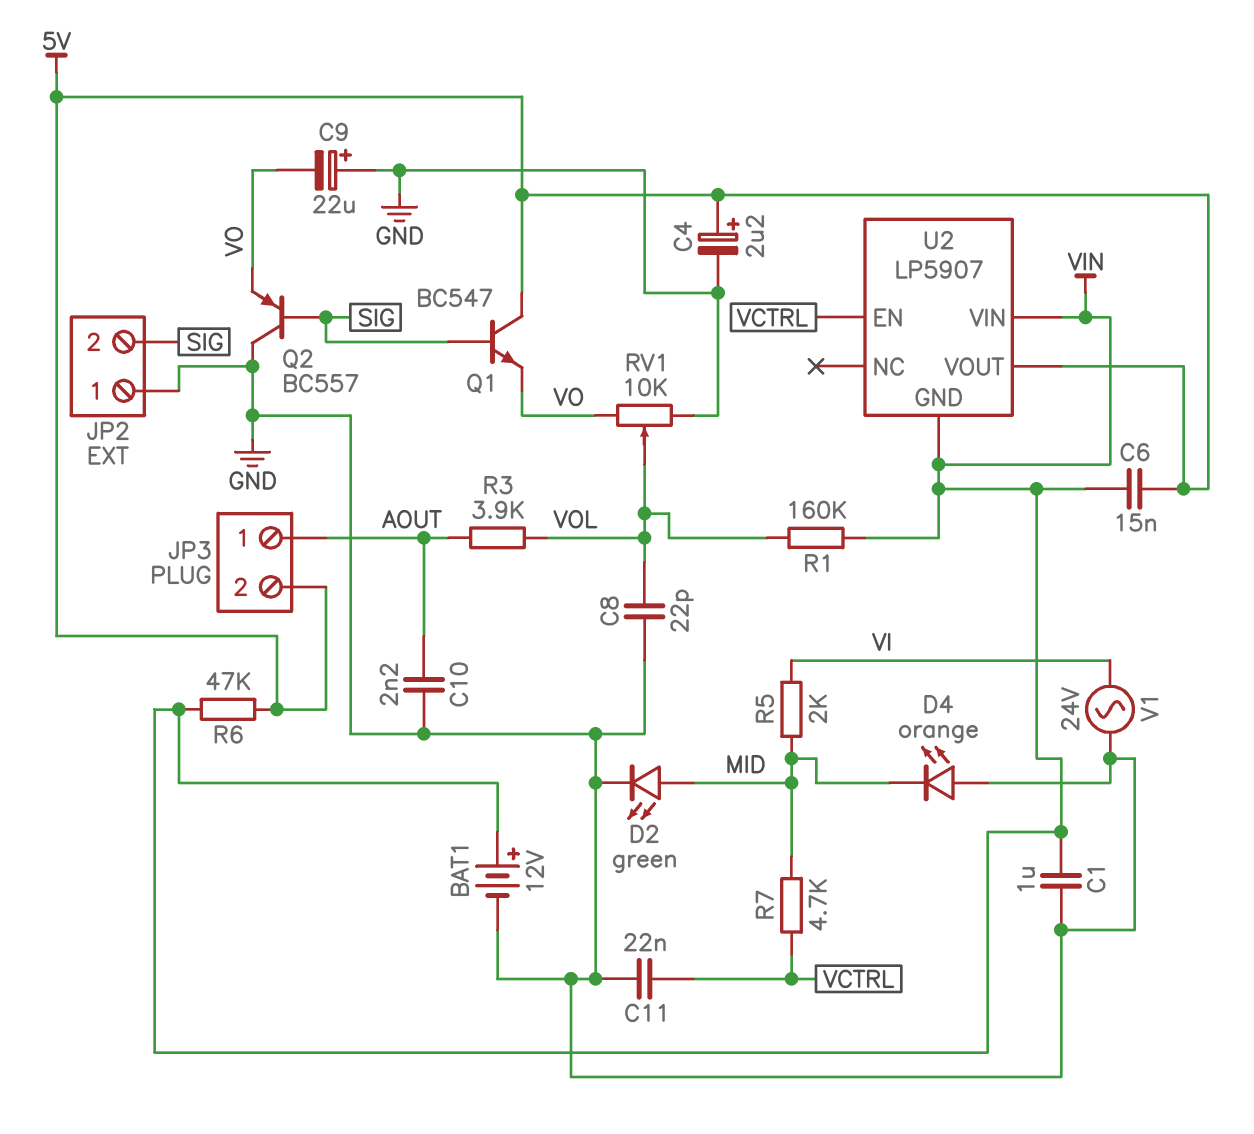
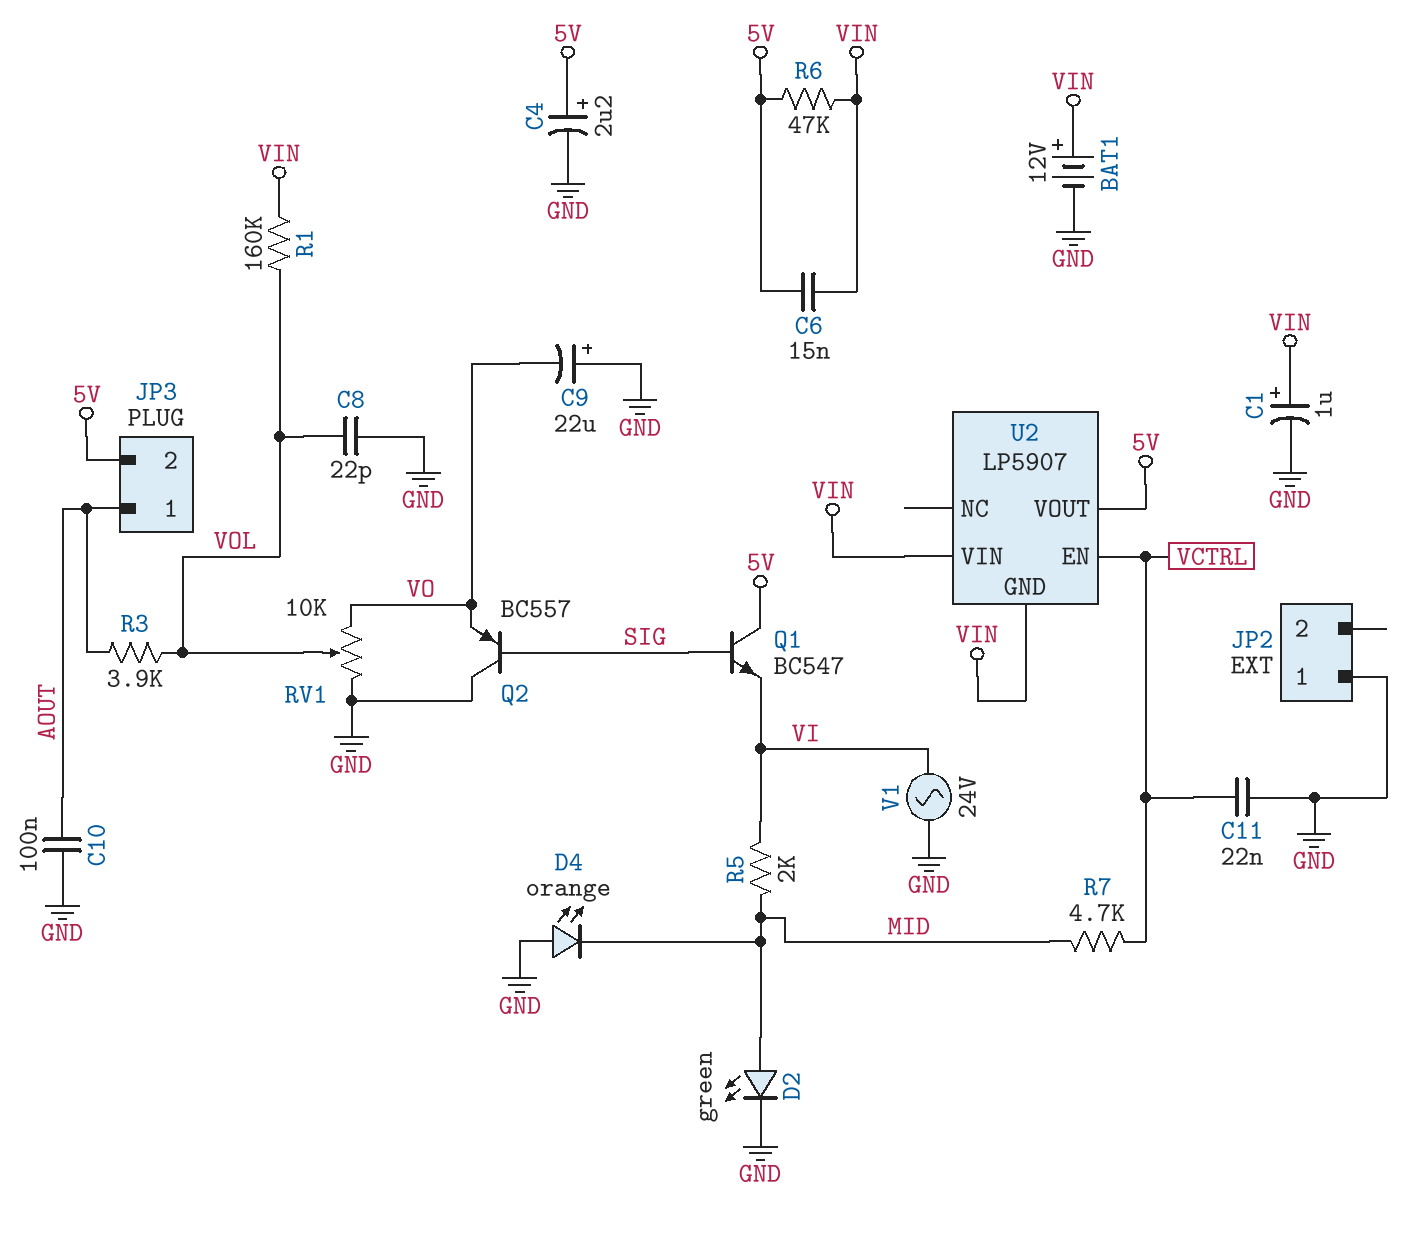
C1: 1uF (GND, VIN) -> 1uF (plus VIN, minus GND)
C10: 2.2nF (AOUT, GND) -> 100nF (AOUT, GND)
JP2 pin 2: SIG -> none
Q1: NPN BC547 (B SIG, C 5V, E VO) -> NPN BC547 (B SIG, C 5V, E VI)

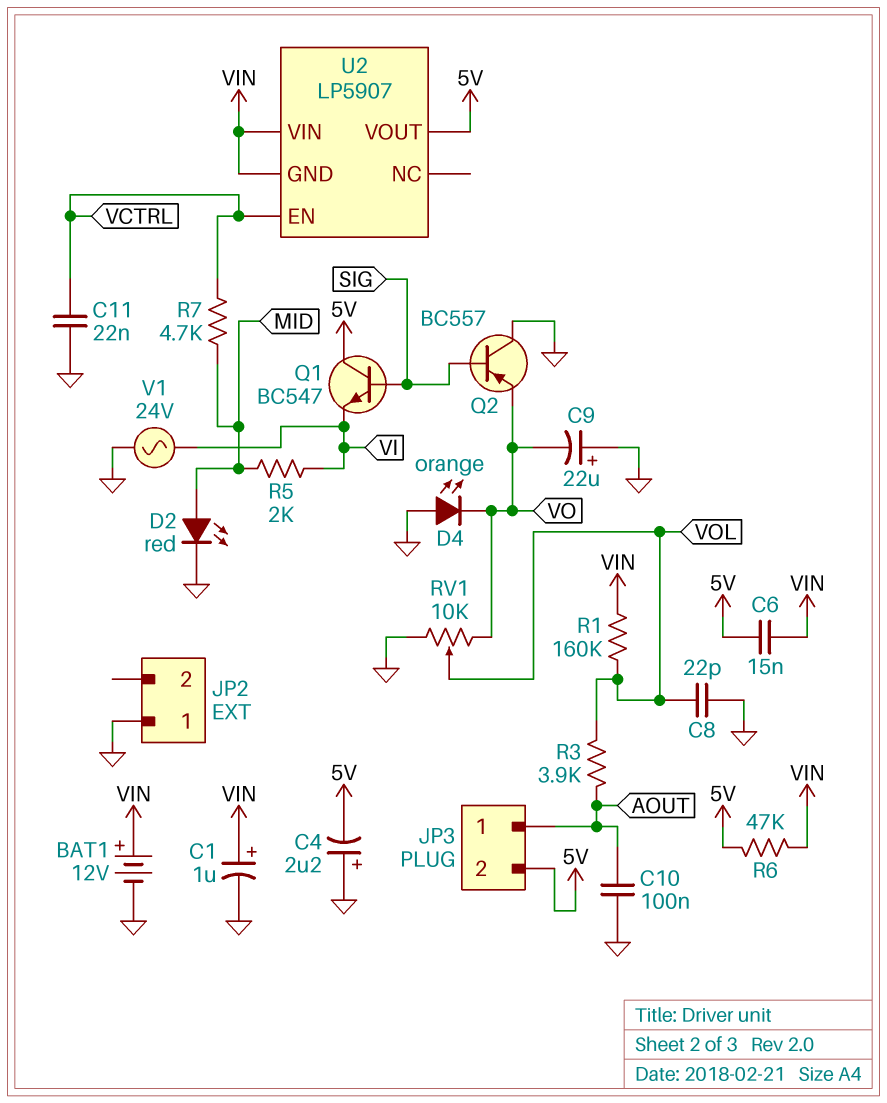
C4: 2.2uF (plus 5V, minus GND) -> 2.2uF (plus GND, minus 5V)
D2: LED green (A MID, K GND) -> LED red (A MID, K GND)
D4: LED orange (A GND, K MID) -> LED orange (A GND, K VO)

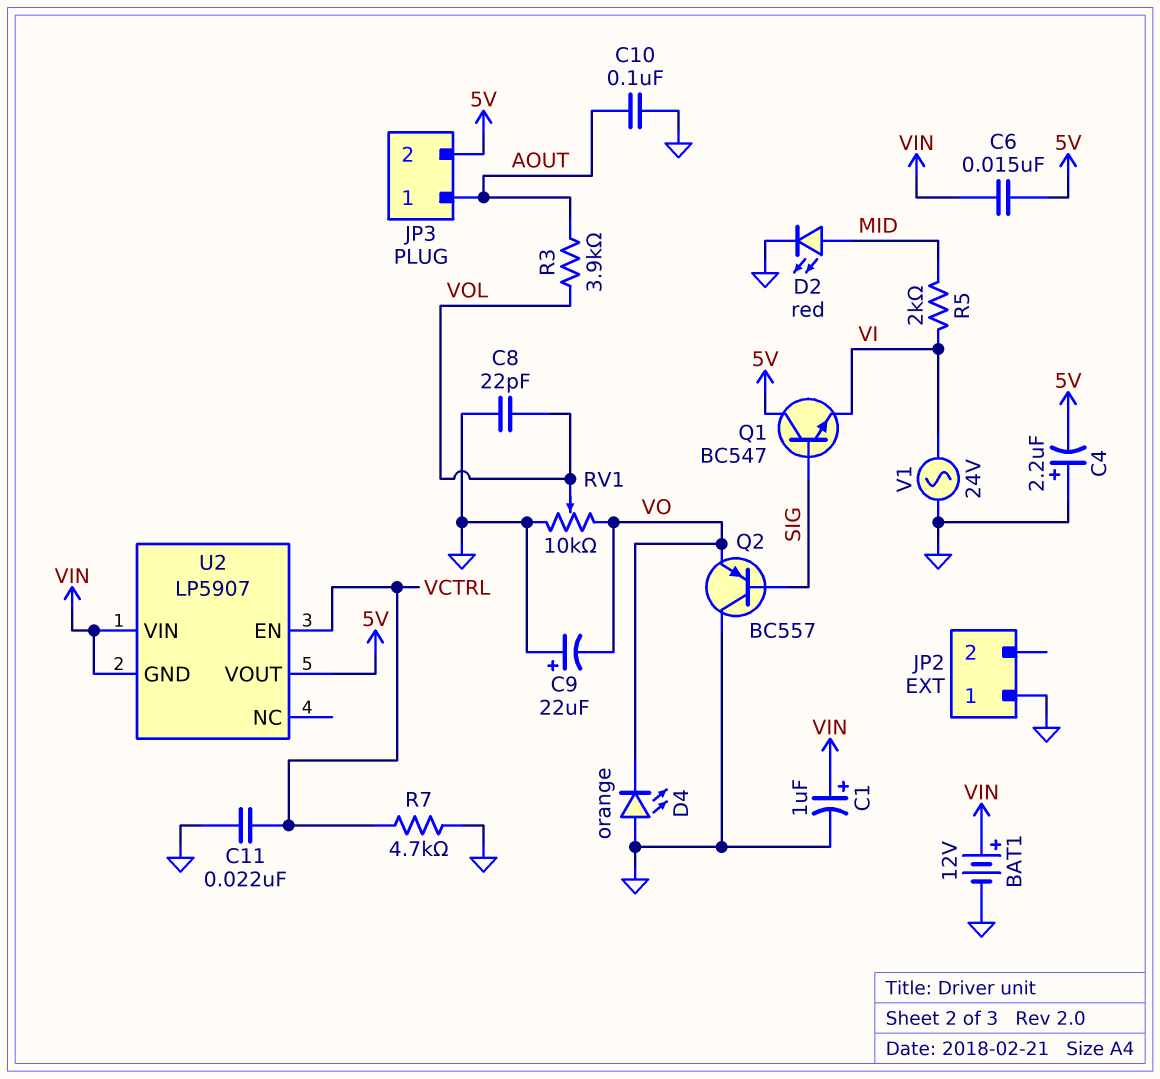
R1: 160k (VIN, VOL) -> none
R6: 47k (5V, VIN) -> none
R7: 4.7k (MID, VCTRL) -> 4.7k (GND, VCTRL)

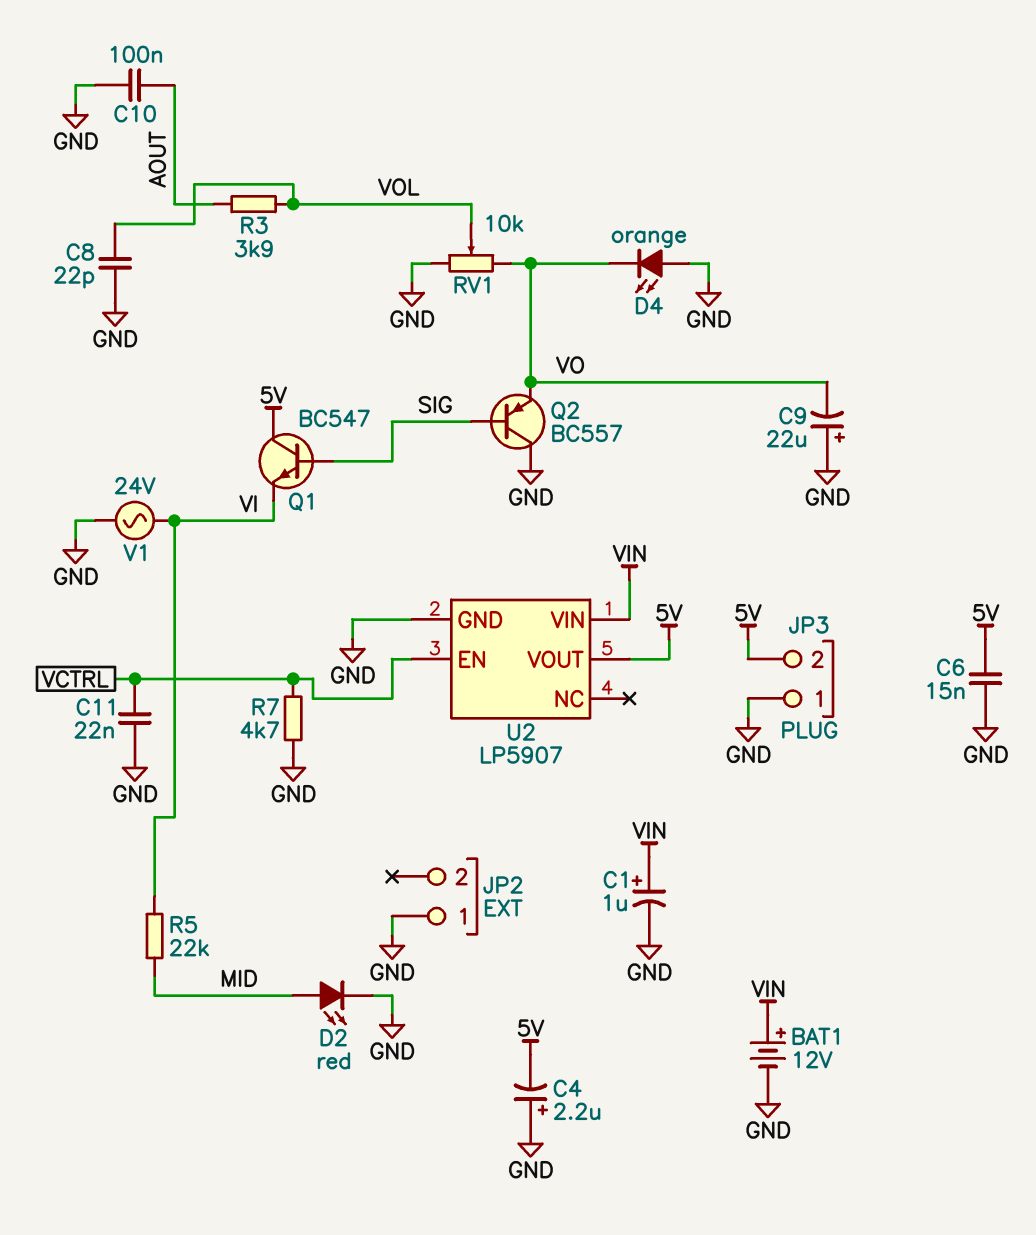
C6: 15nF (5V, VIN) -> 15nF (5V, GND)
JP3 pin 1: AOUT -> GND
R5: 2k (MID, VI) -> 22k (MID, VI)
U2 pin GND: VIN -> GND

